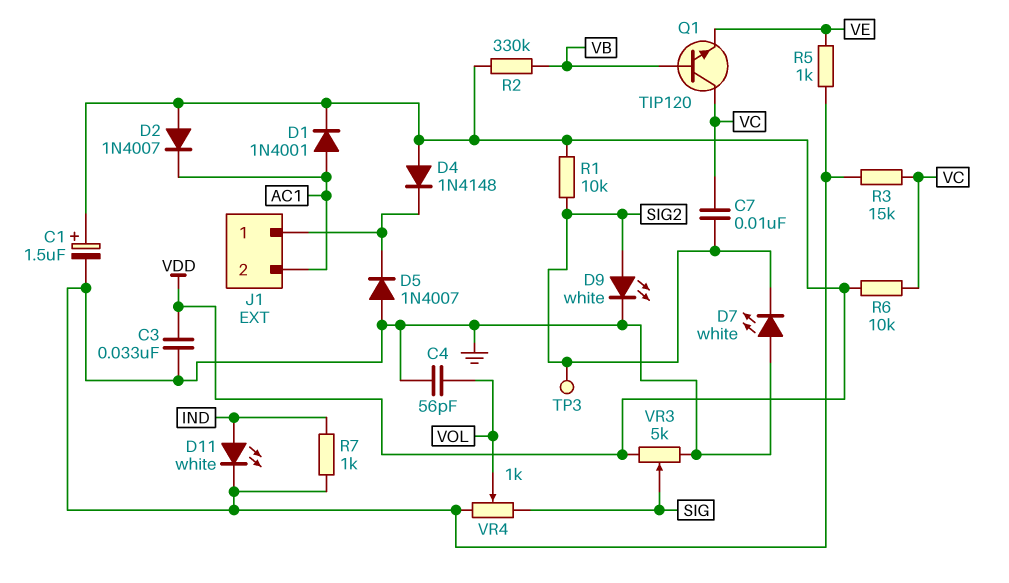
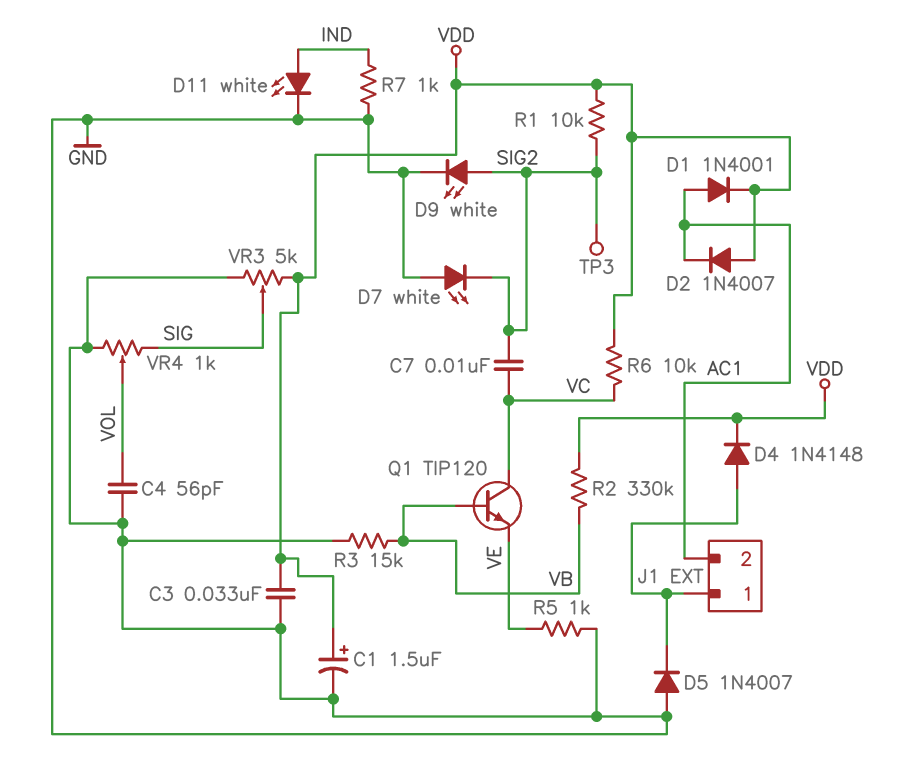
D4: diode 1N4148 (A VDD, K J1/1) -> diode 1N4148 (A J1/1, K VDD)
R3: 15k (GND, VC) -> 15k (GND, VB)

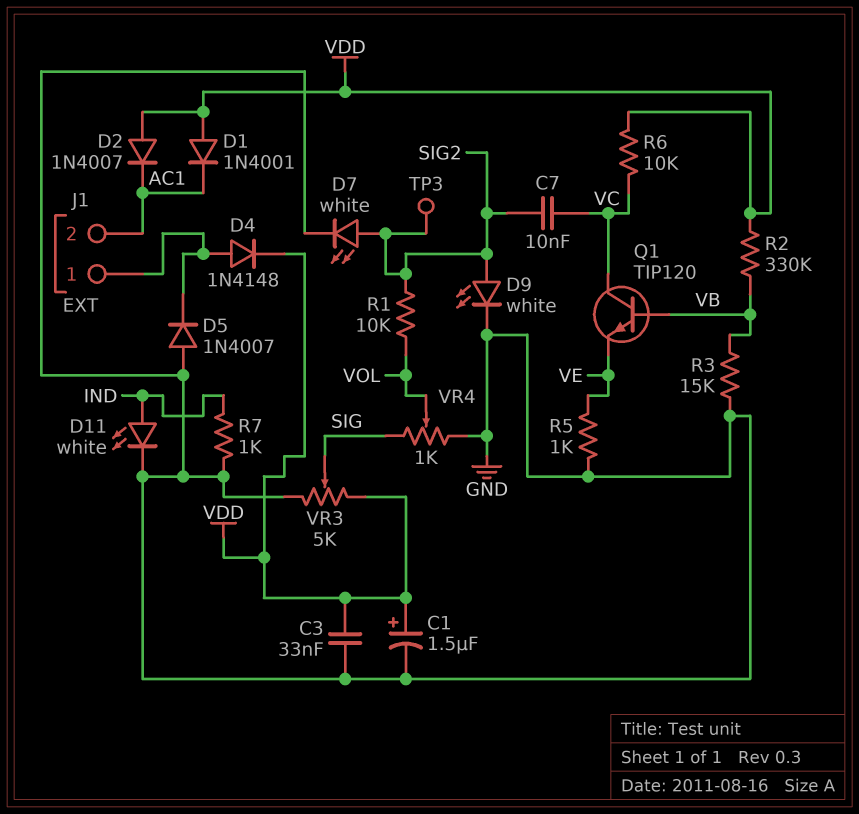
C4: 56pF (GND, VOL) -> none
D1: diode 1N4001 (A AC1, K VDD) -> diode 1N4001 (A VDD, K AC1)
D7: LED white (A GND, K SIG2) -> LED white (A SIG2, K GND)
R1: 10k (SIG2, VDD) -> 10k (SIG2, VOL)

